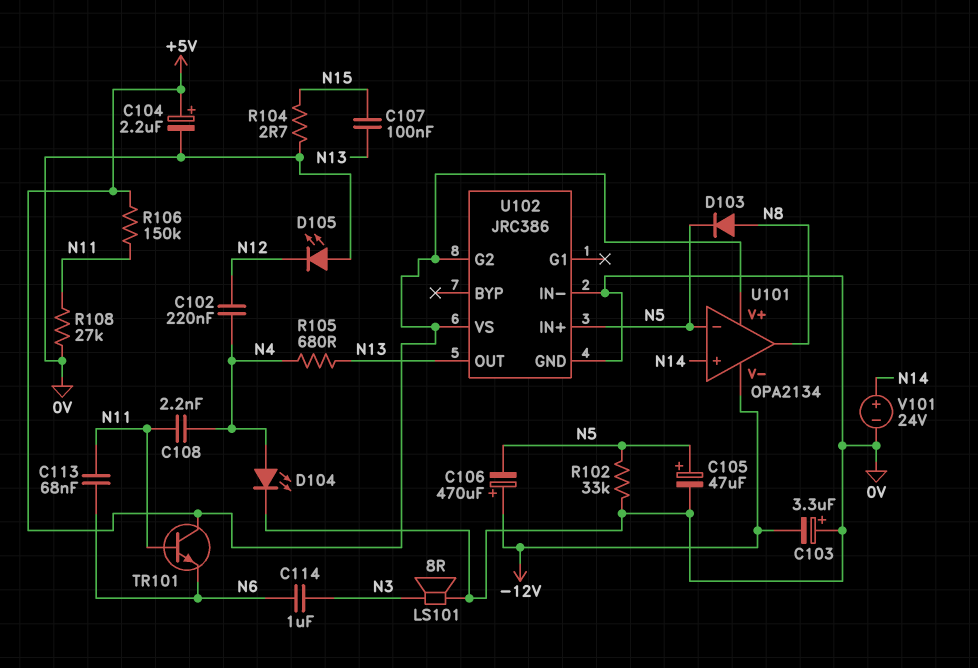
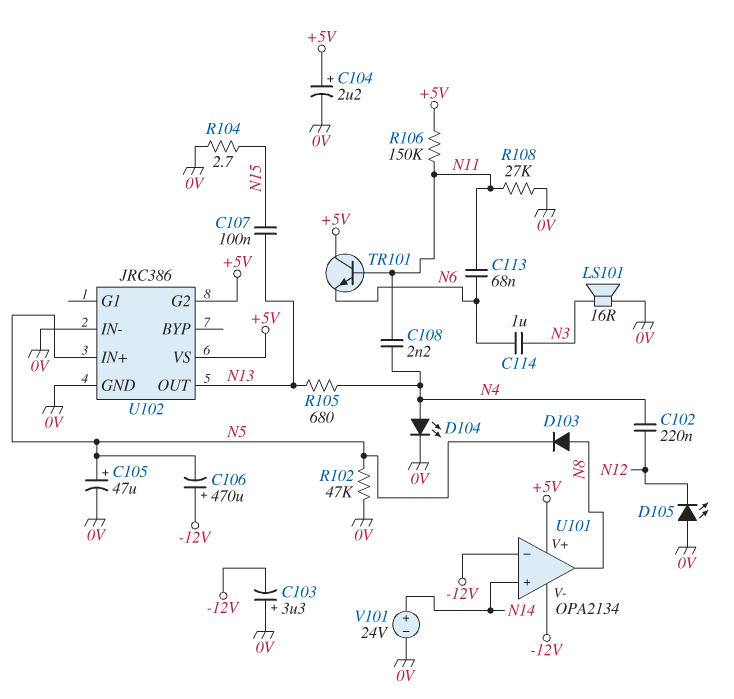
LS101: speaker 8R (0V, N3) -> speaker 16R (0V, N3)
R102: 33k (0V, N5) -> 47k (0V, N5)
U101 pin in-: N5 -> -12V

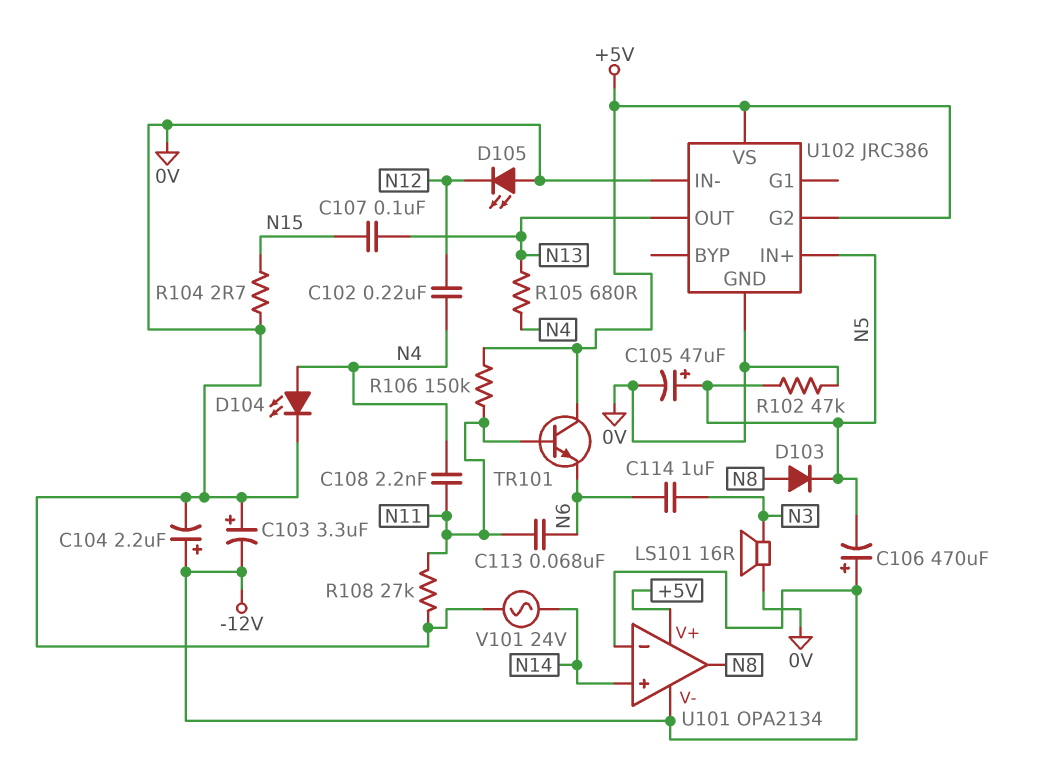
C104: 2.2uF (plus +5V, minus 0V) -> 2.2uF (plus -12V, minus 0V)
V101: 24V (plus N14, minus 0V) -> AC 24V (0V, N14)

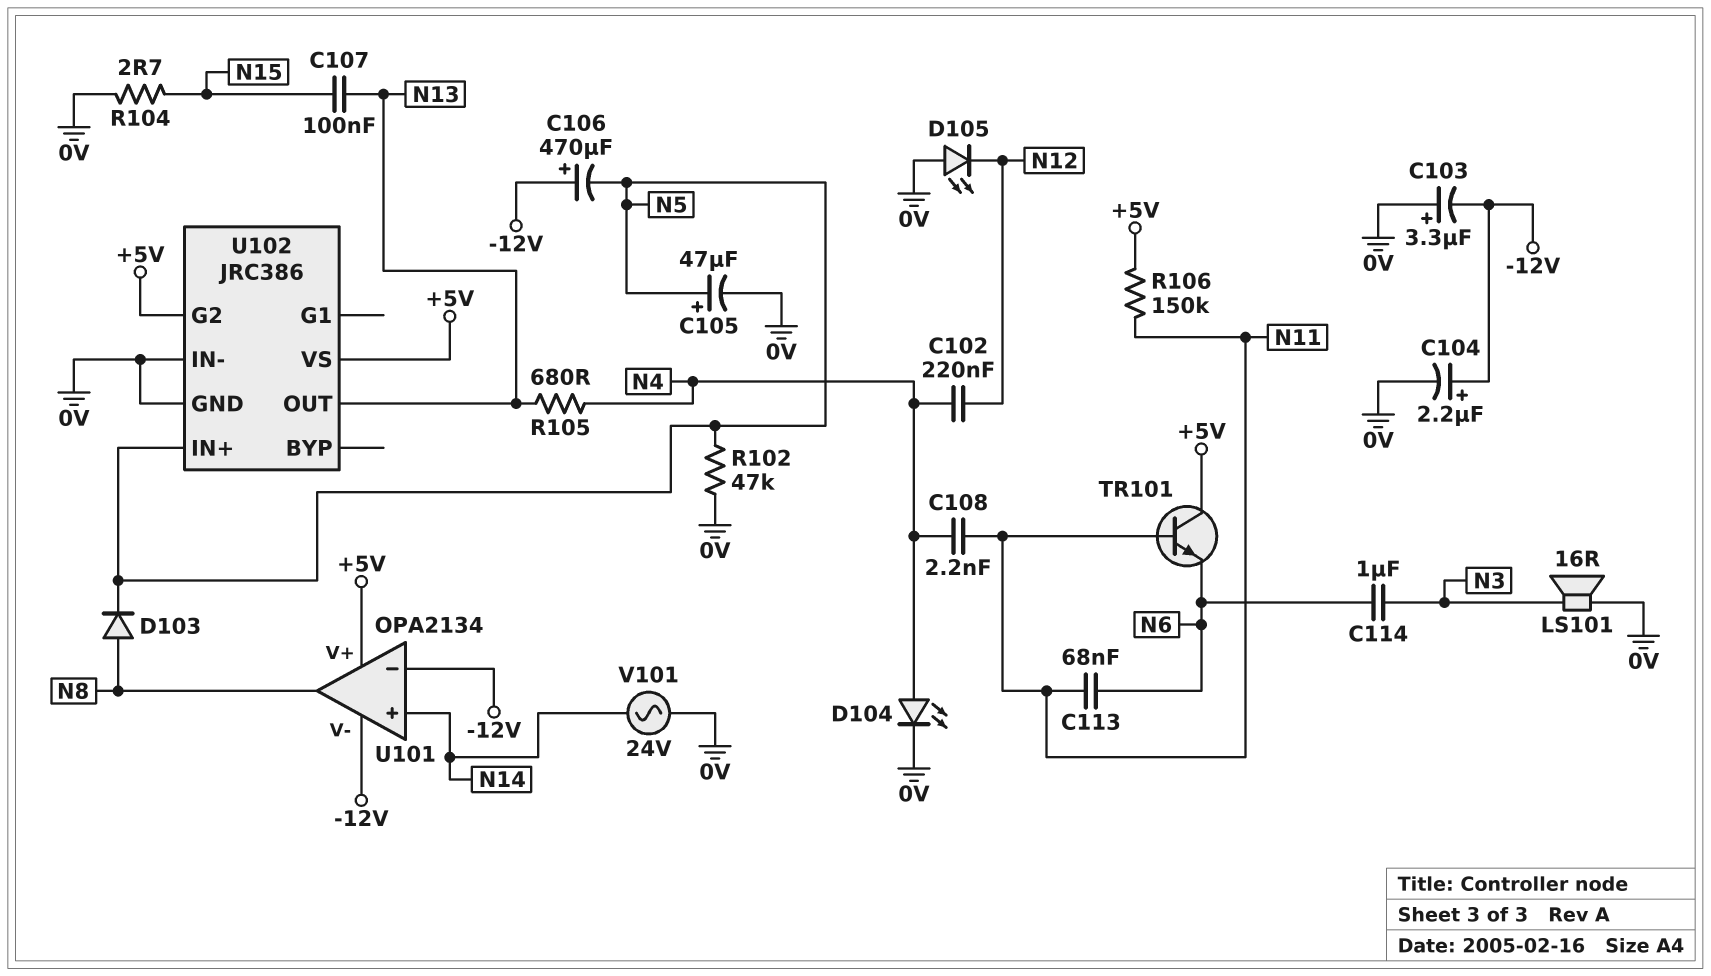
R108: 27k (0V, N11) -> none

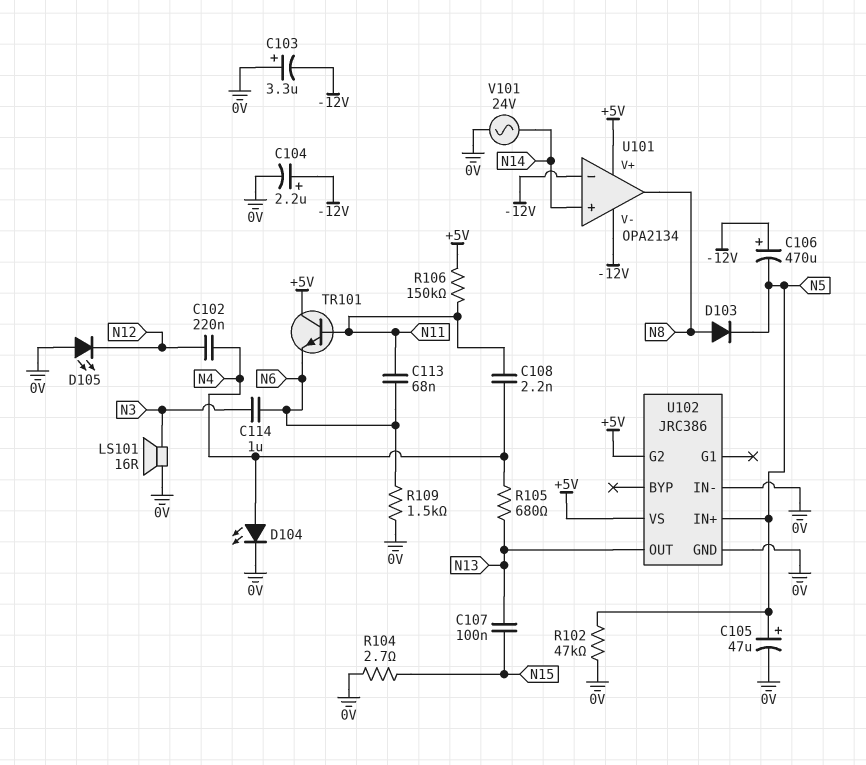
R109: none -> 1.5k (0V, N6)

